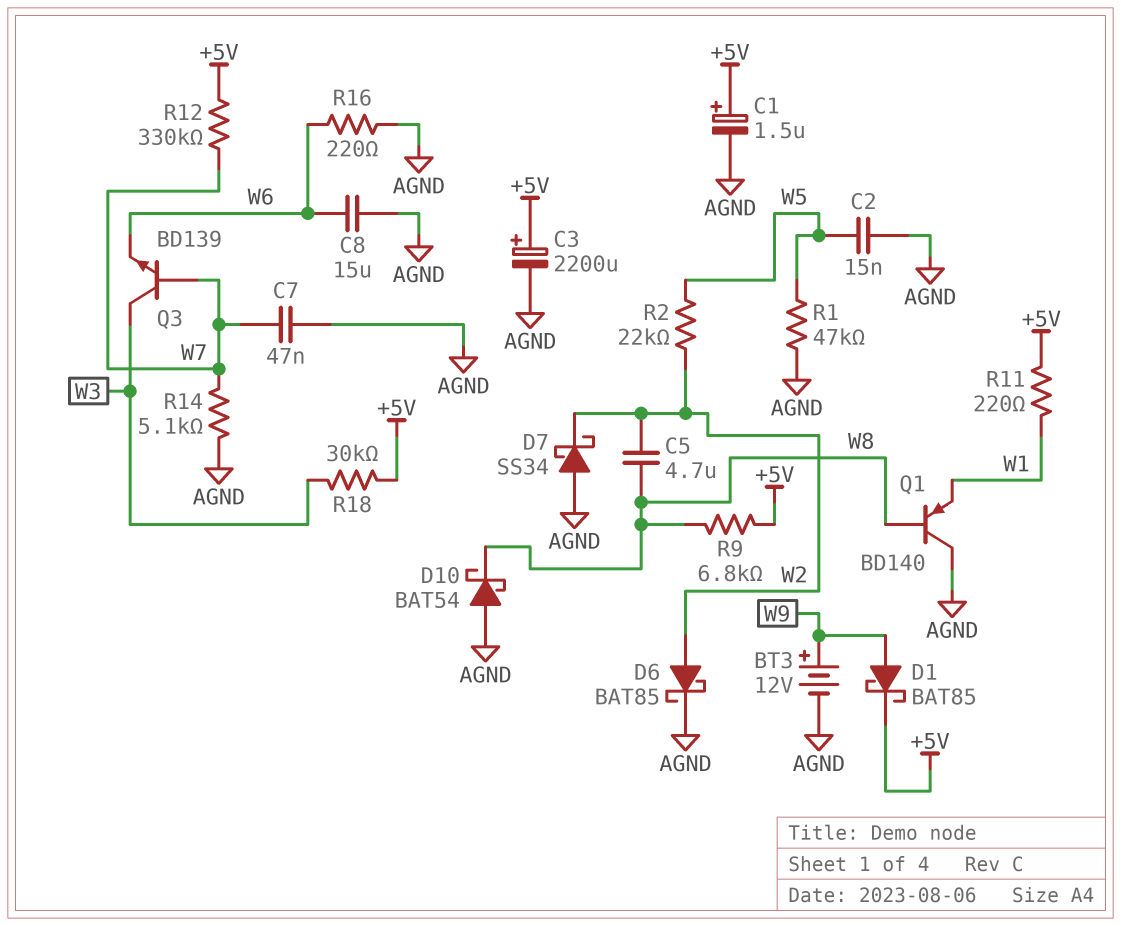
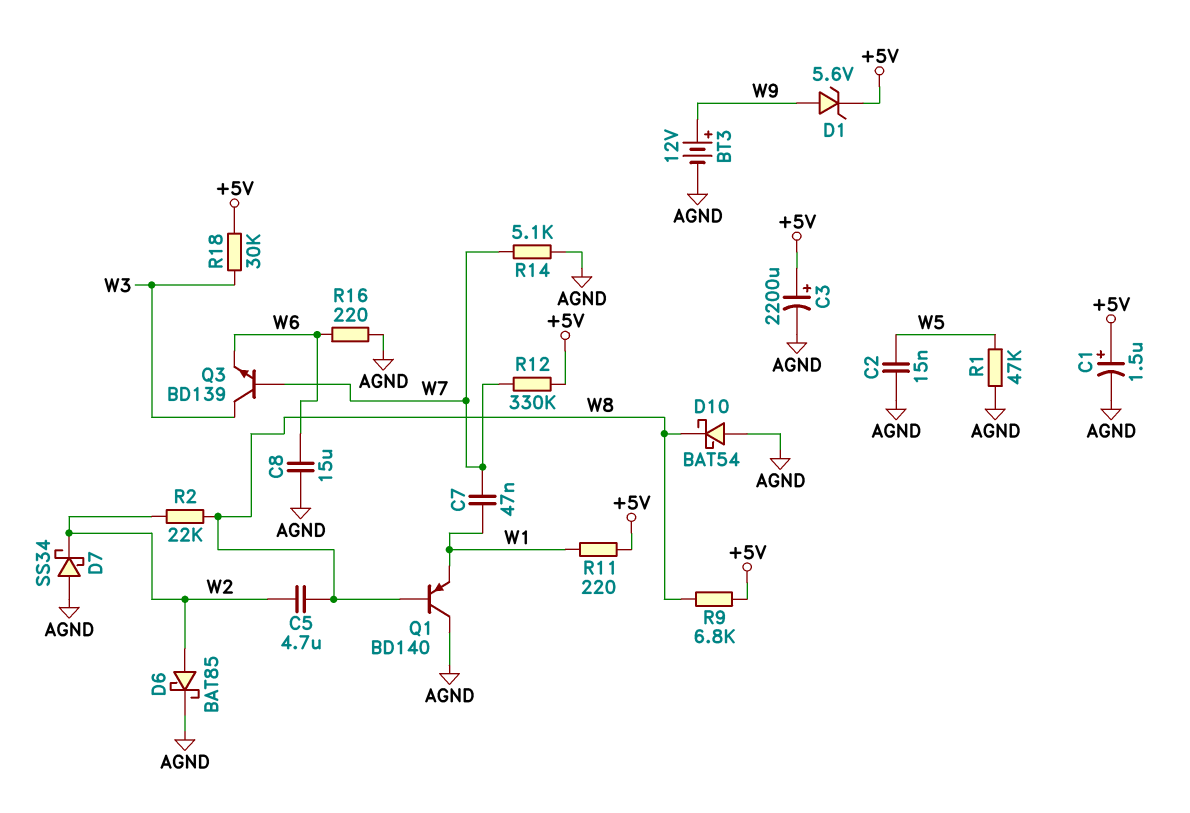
C7: 47nF (AGND, W7) -> 47nF (W1, W7)
D1: schottky BAT85 (A W9, K +5V) -> zener 5.6V (A W9, K +5V)
R2: 22k (W2, W5) -> 22k (W2, W8)

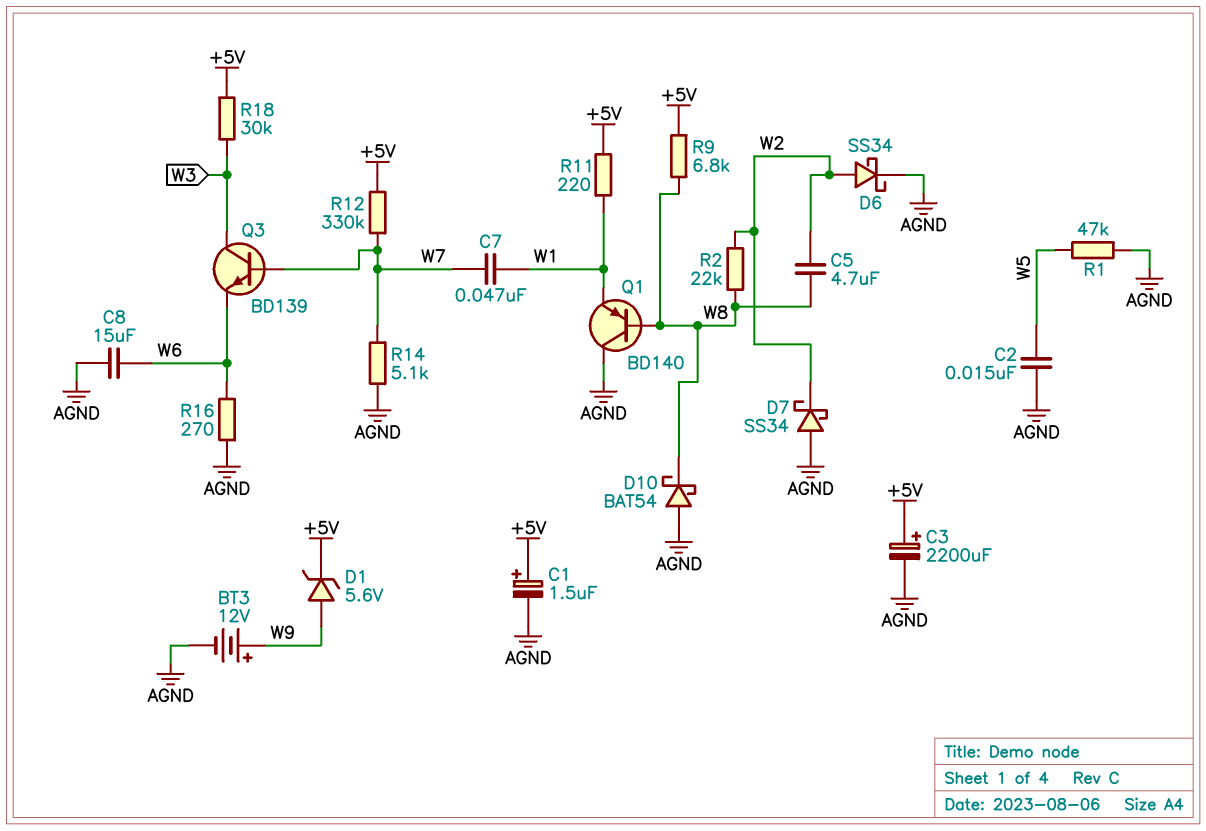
D6: schottky BAT85 (A W2, K AGND) -> schottky SS34 (A W2, K AGND)
R16: 220 (AGND, W6) -> 270 (AGND, W6)

